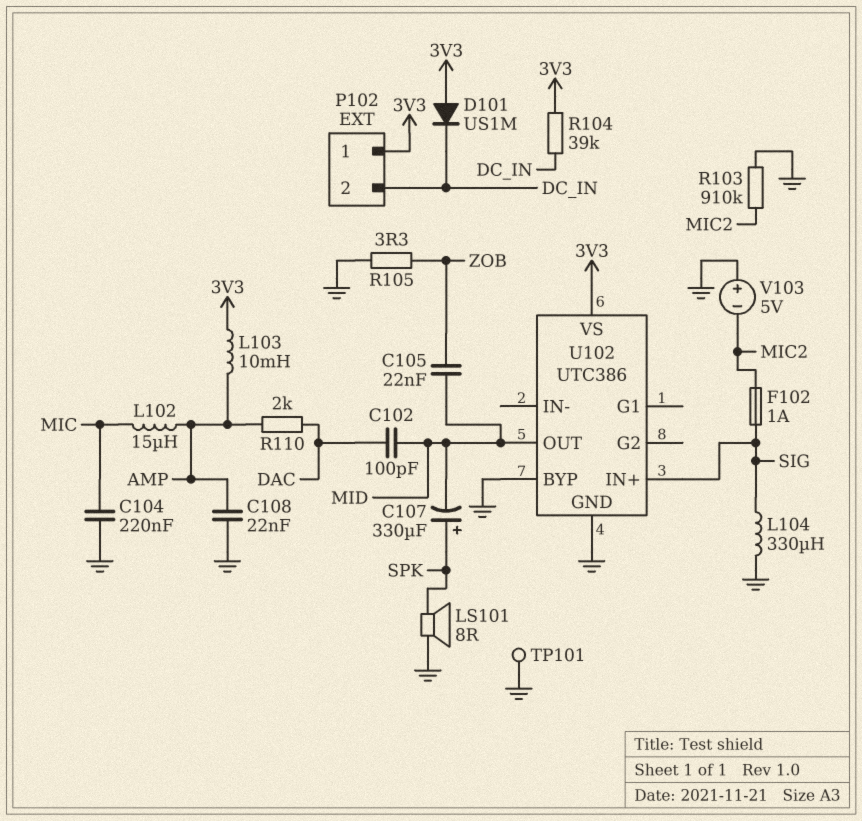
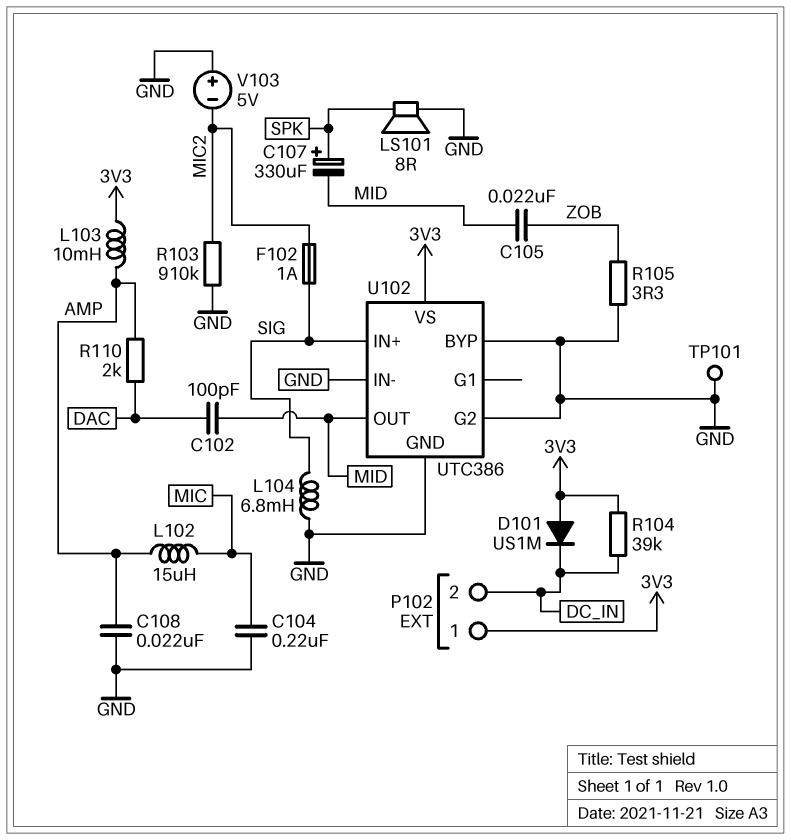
L104: 330uH (GND, SIG) -> 6.8mH (GND, SIG)
U102 pin G2: none -> GND
U102 pin IN-: none -> GND

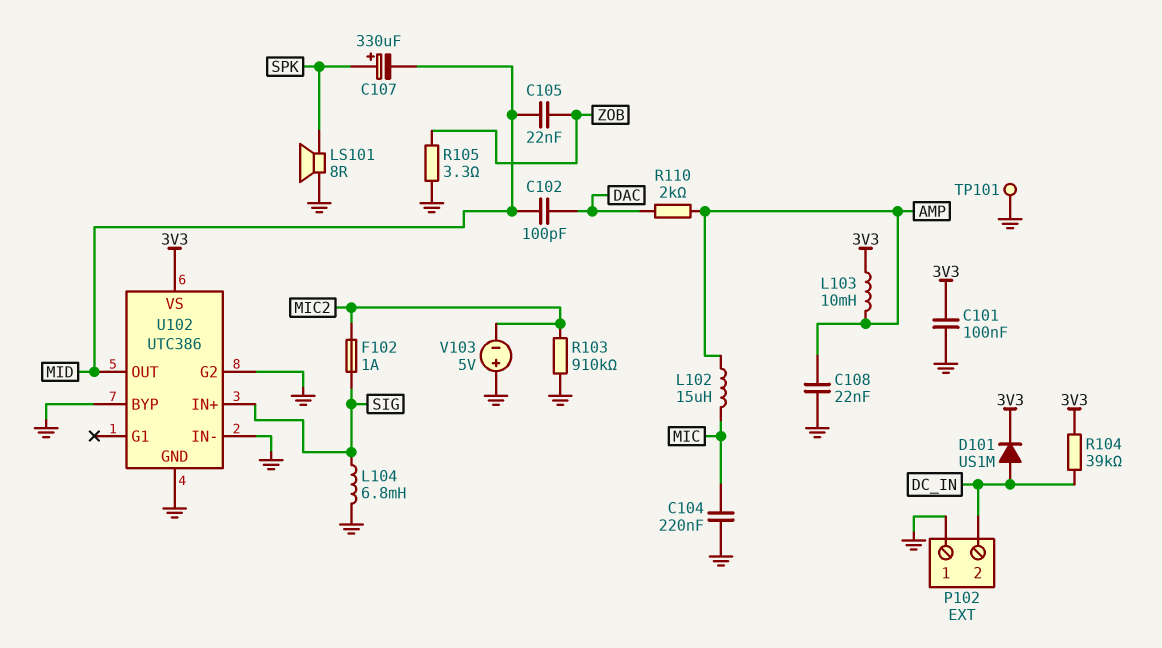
C101: none -> 100nF (3V3, GND)
D101: diode US1M (A 3V3, K DC_IN) -> diode US1M (A DC_IN, K 3V3)
P102 pin 1: 3V3 -> GND

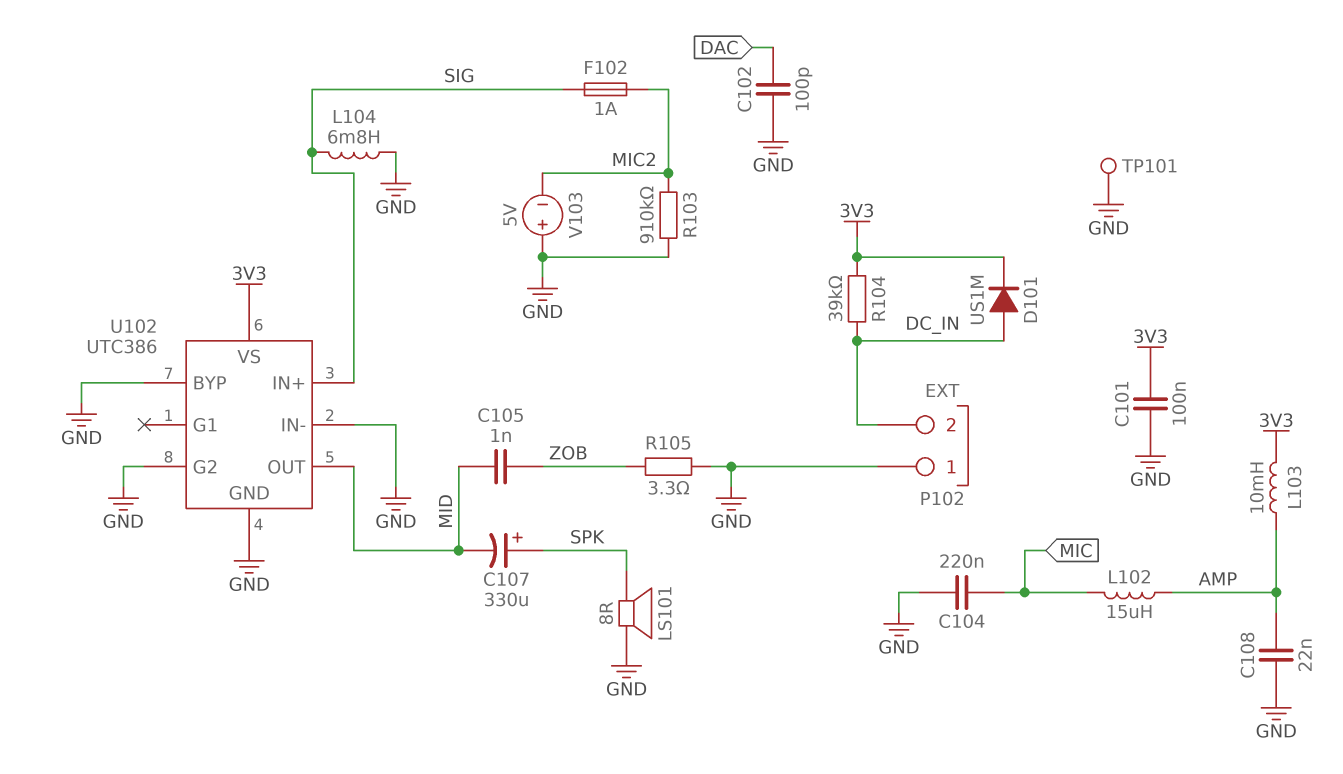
C102: 100pF (DAC, MID) -> 100pF (DAC, GND)
C105: 22nF (MID, ZOB) -> 1nF (MID, ZOB)
R110: 2k (AMP, DAC) -> none

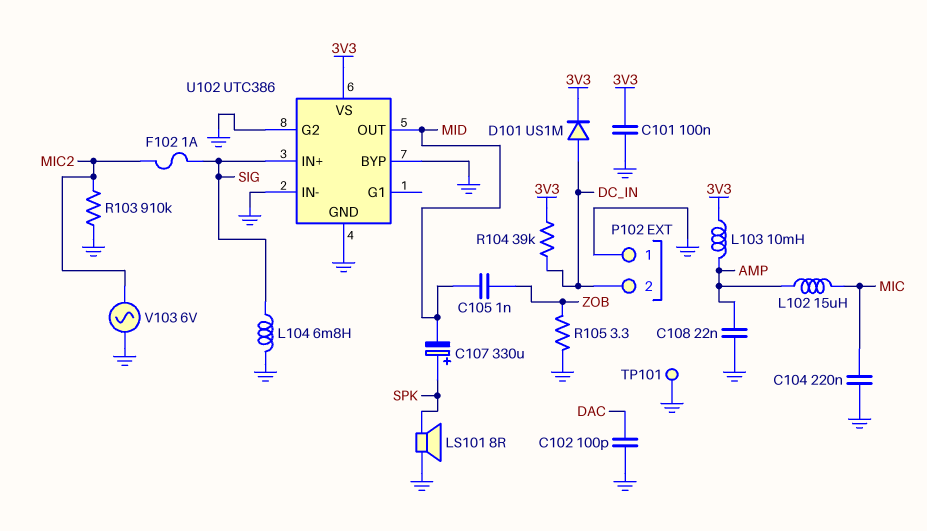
V103: 5V (plus GND, minus MIC2) -> AC 6V (GND, MIC2)

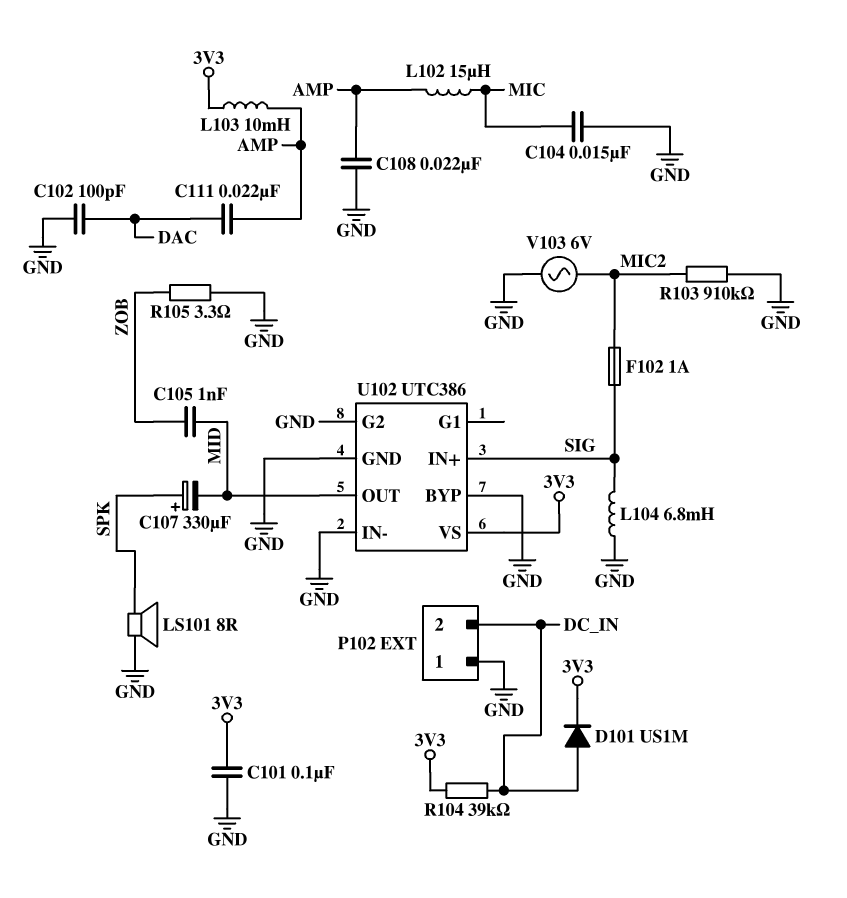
C104: 220nF (GND, MIC) -> 15nF (GND, MIC)
C111: none -> 22nF (AMP, DAC)
TP101: test point (GND) -> none

